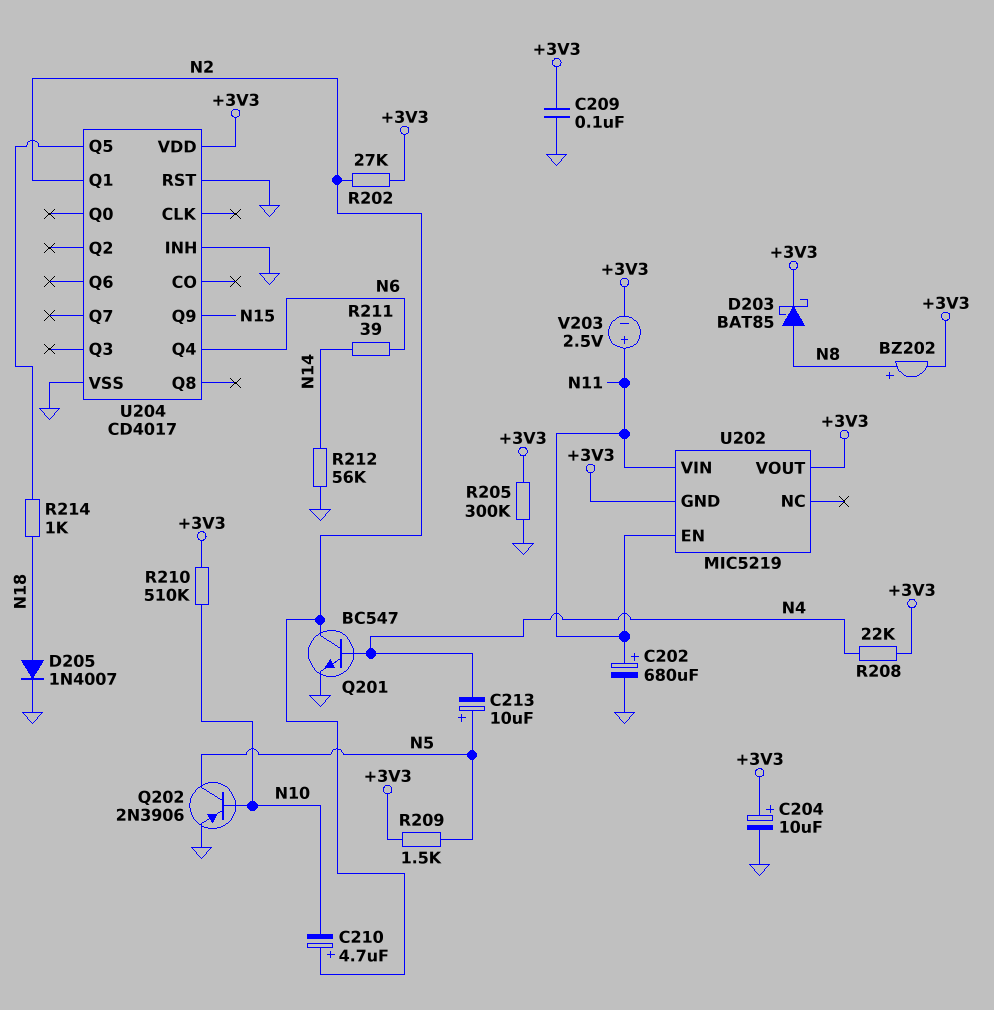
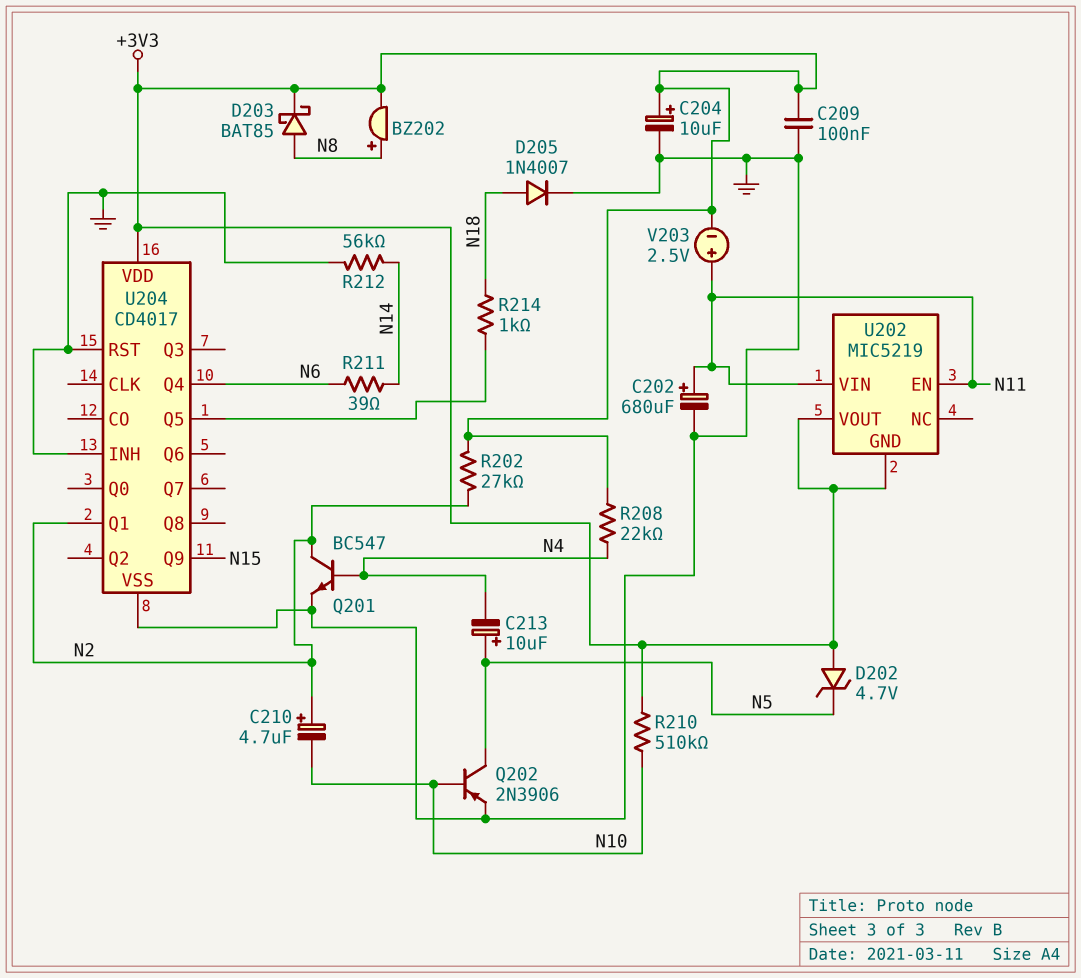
D202: none -> zener 4.7V (A +3V3, K N5)
R205: 300k (+3V3, GND) -> none
R209: 1.5k (+3V3, N5) -> none

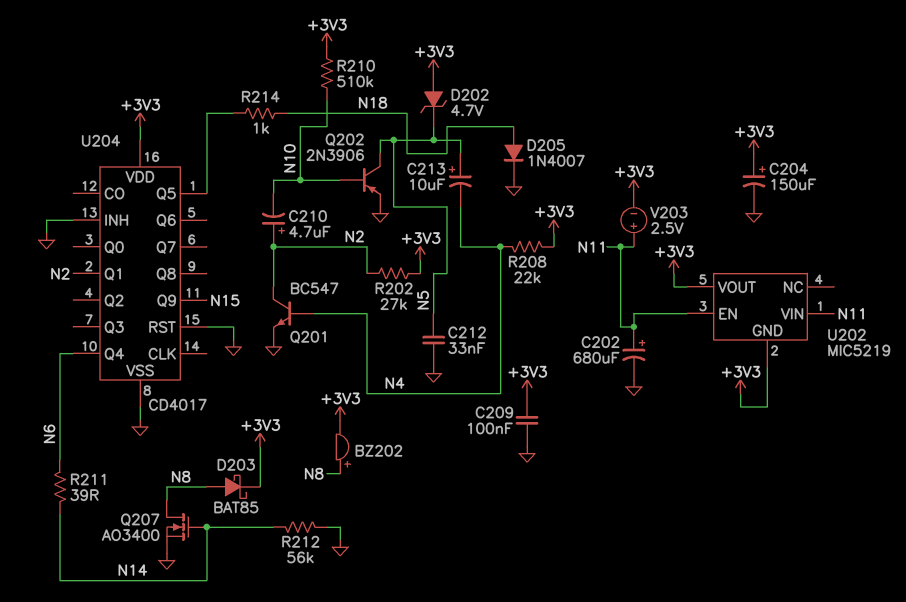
C204: 10uF (plus +3V3, minus GND) -> 150uF (plus +3V3, minus GND)
C212: none -> 33nF (GND, N5)
Q207: none -> NMOS AO3400 (G N14, D N8, S GND)

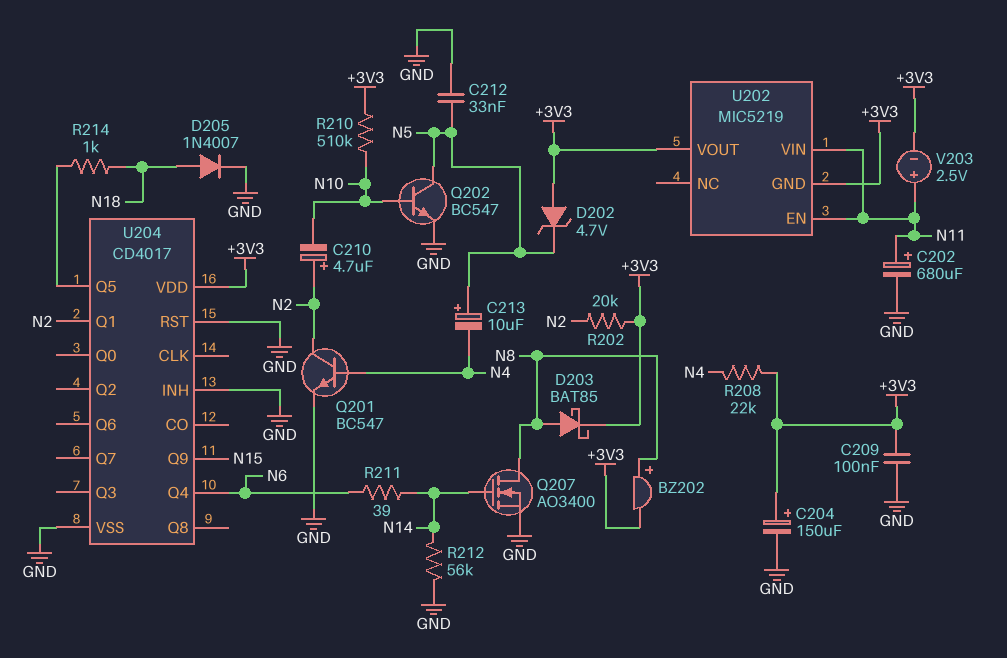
Q202: PNP 2N3906 (B N10, C N5, E GND) -> NPN BC547 (B N10, C N5, E GND)
R202: 27k (+3V3, N2) -> 20k (+3V3, N2)

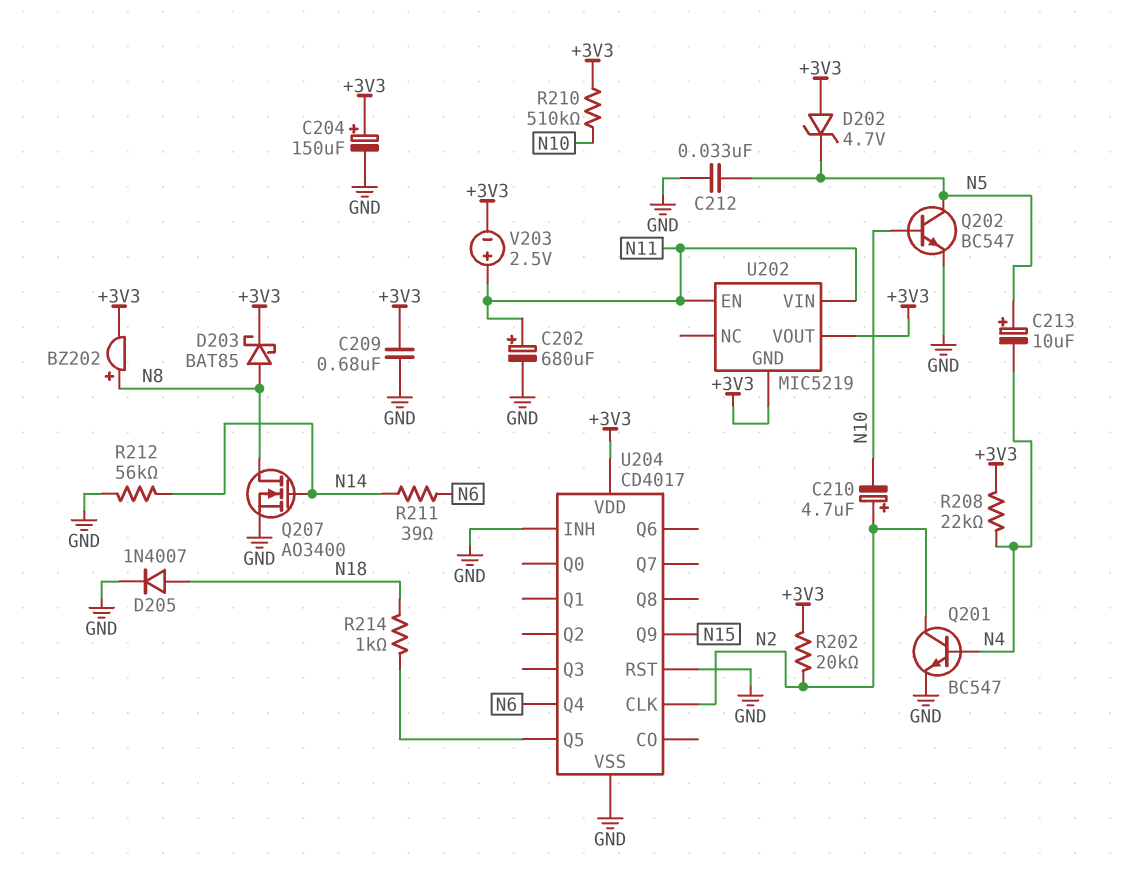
C209: 100nF (+3V3, GND) -> 680nF (+3V3, GND)
U204 pin CLK: none -> N2
U204 pin Q1: N2 -> none

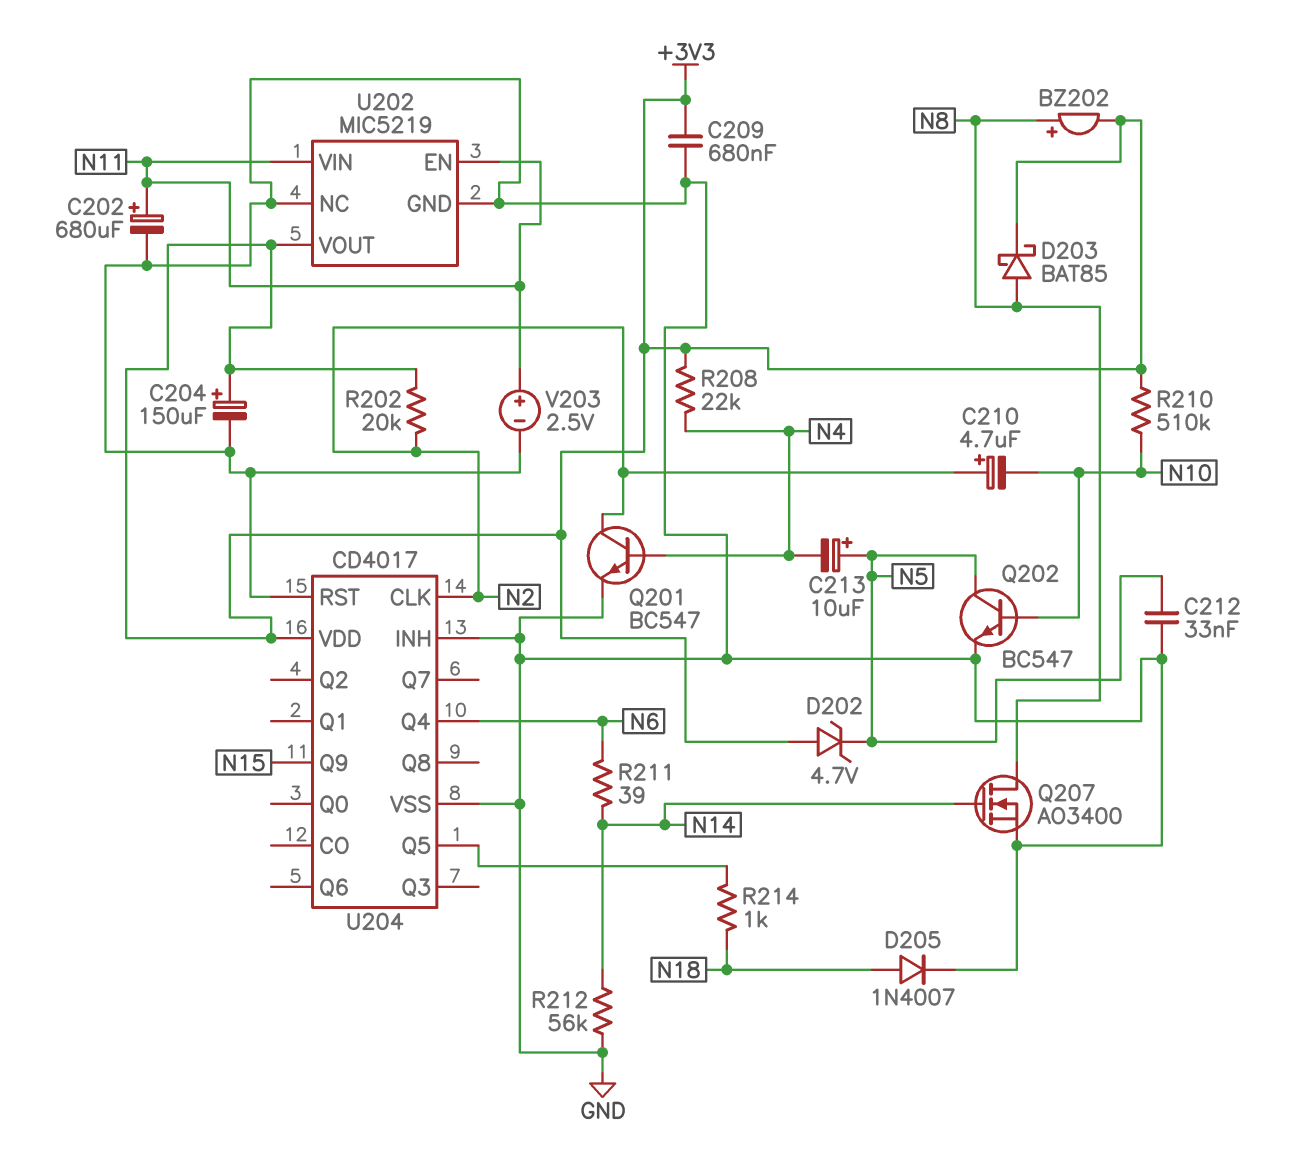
U202 pin GND: +3V3 -> GND
U202 pin NC: none -> GND
V203: 2.5V (plus N11, minus +3V3) -> 2.5V (plus N11, minus GND)

